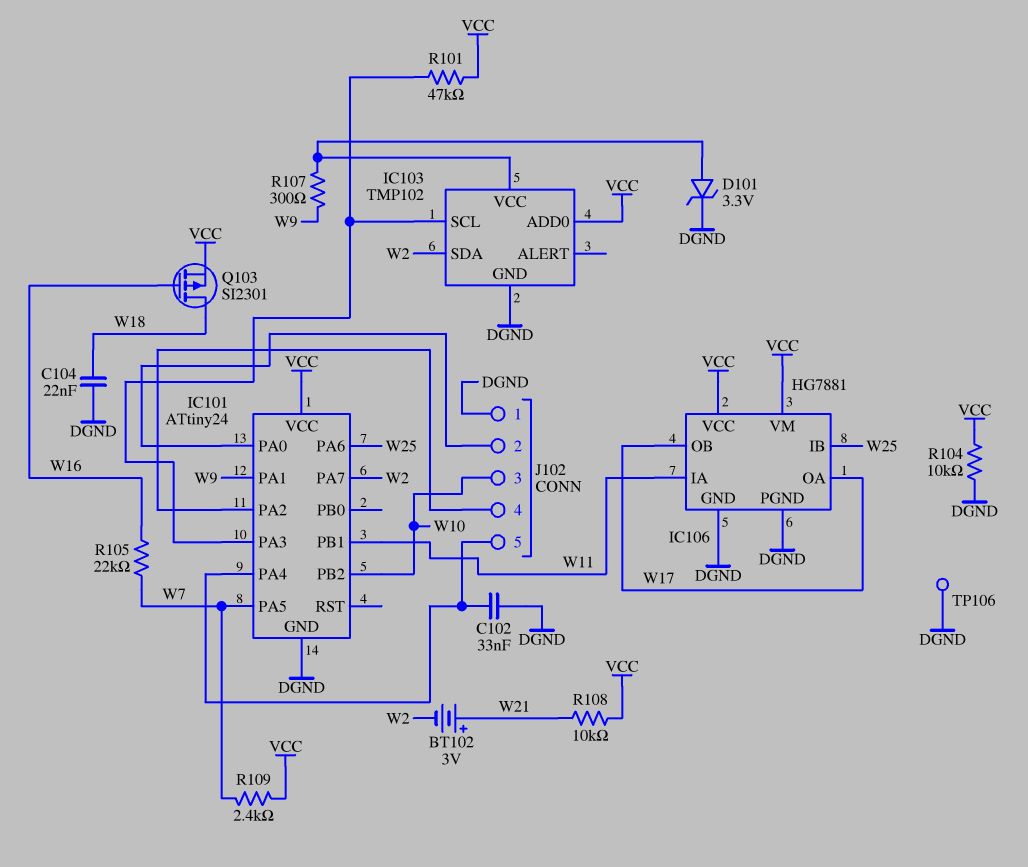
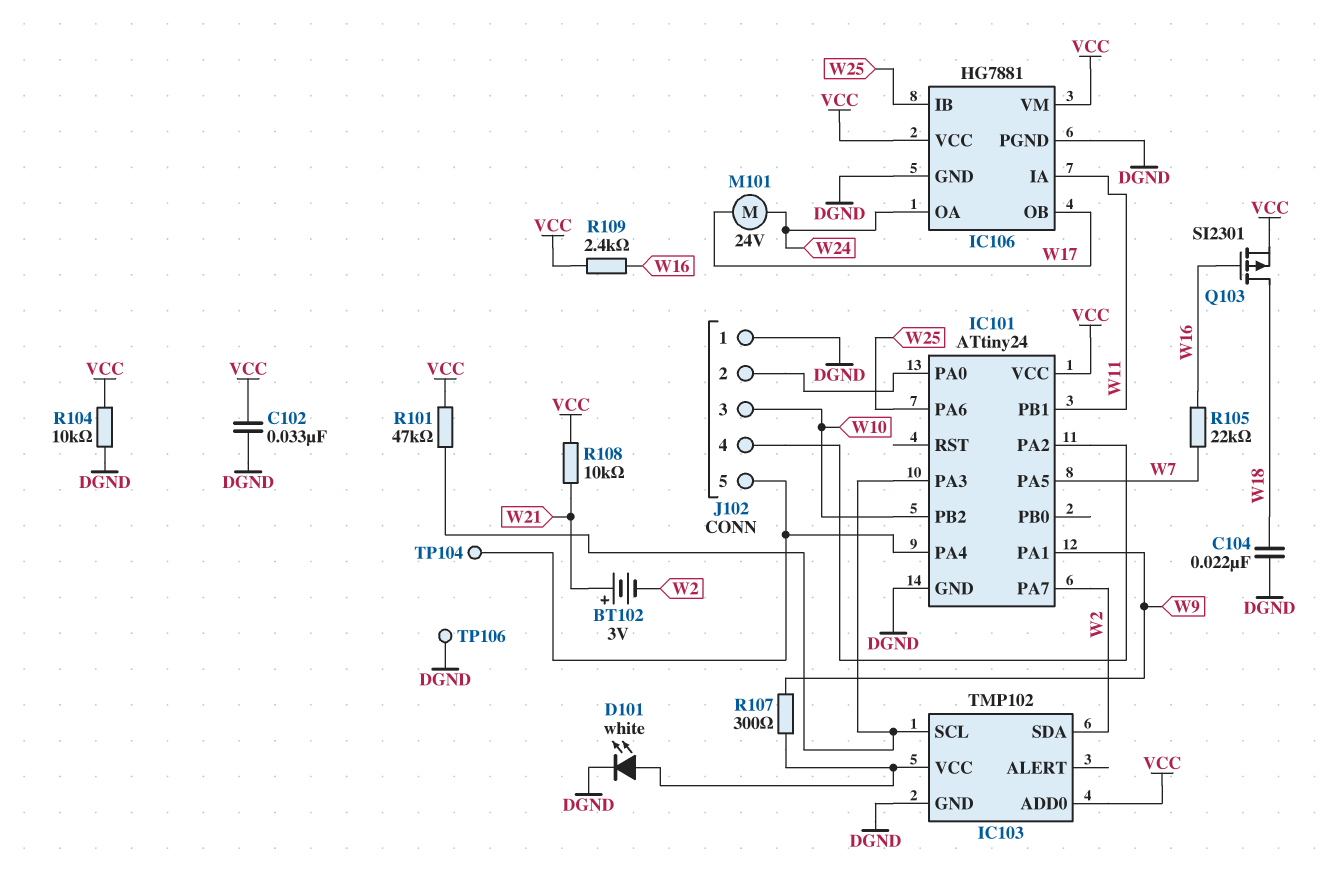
C102: 33nF (DGND, IC101/PA4) -> 33nF (DGND, VCC)
D101: zener 3.3V (A IC103/VCC, K DGND) -> LED white (A IC103/VCC, K DGND)
IC106 pin OA: W17 -> W24
M101: none -> motor 24V (W17, W24)
R109: 2.4k (VCC, W7) -> 2.4k (VCC, W16)
TP104: none -> test point (IC101/PA4)

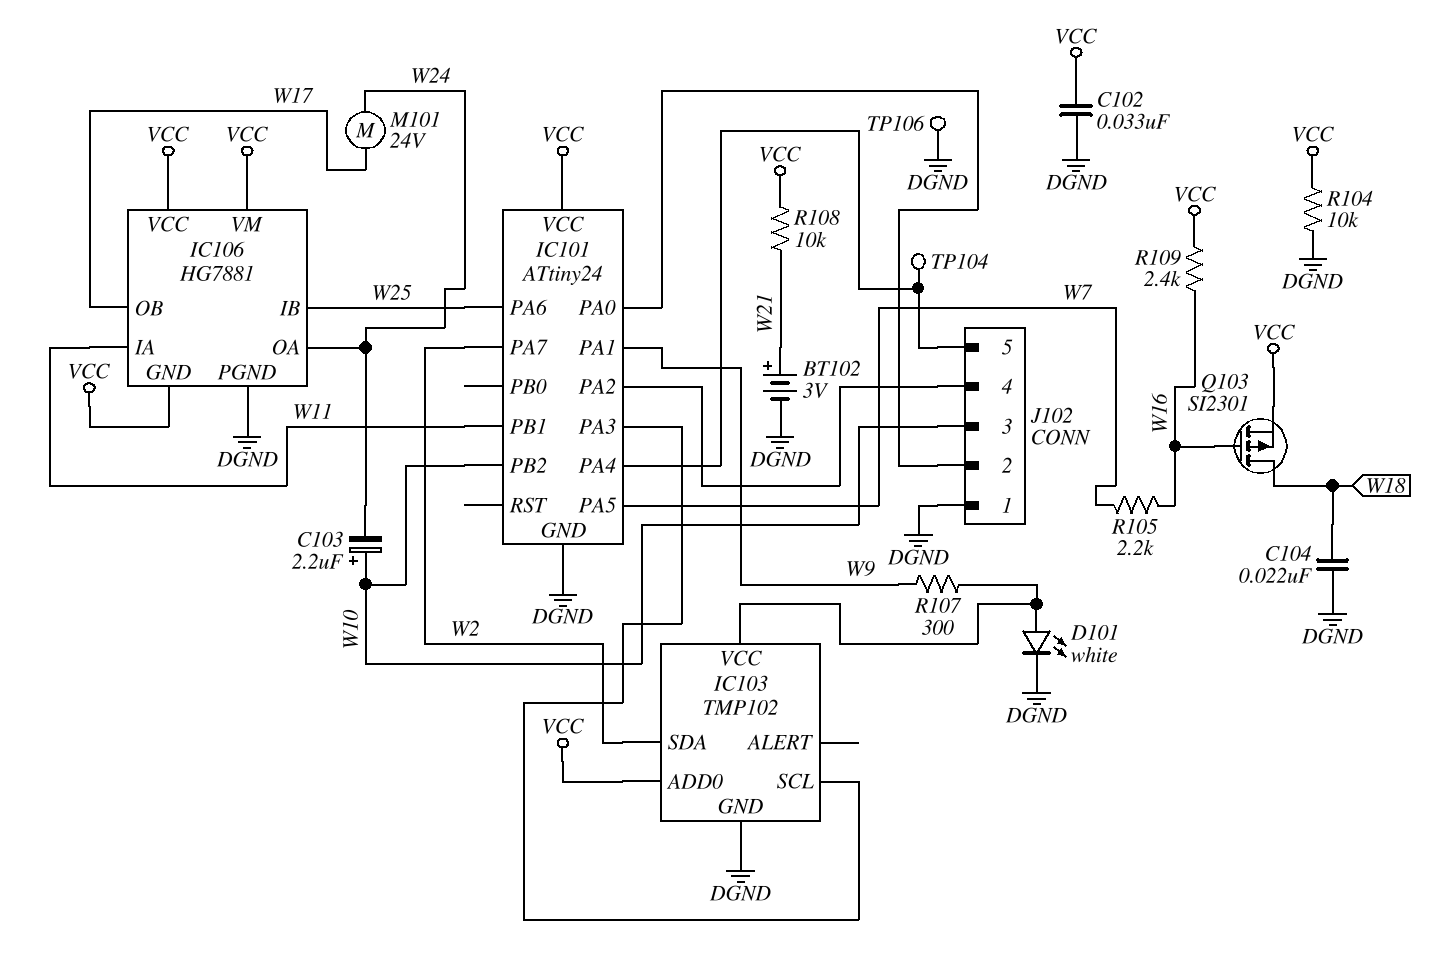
BT102: 3V (plus W21, minus W2) -> 3V (plus W21, minus DGND)
C103: none -> 2.2uF (plus W10, minus W24)
IC106 pin GND: DGND -> VCC
R101: 47k (IC101/PA3, VCC) -> none
R105: 22k (W7, W16) -> 2.2k (W7, W16)

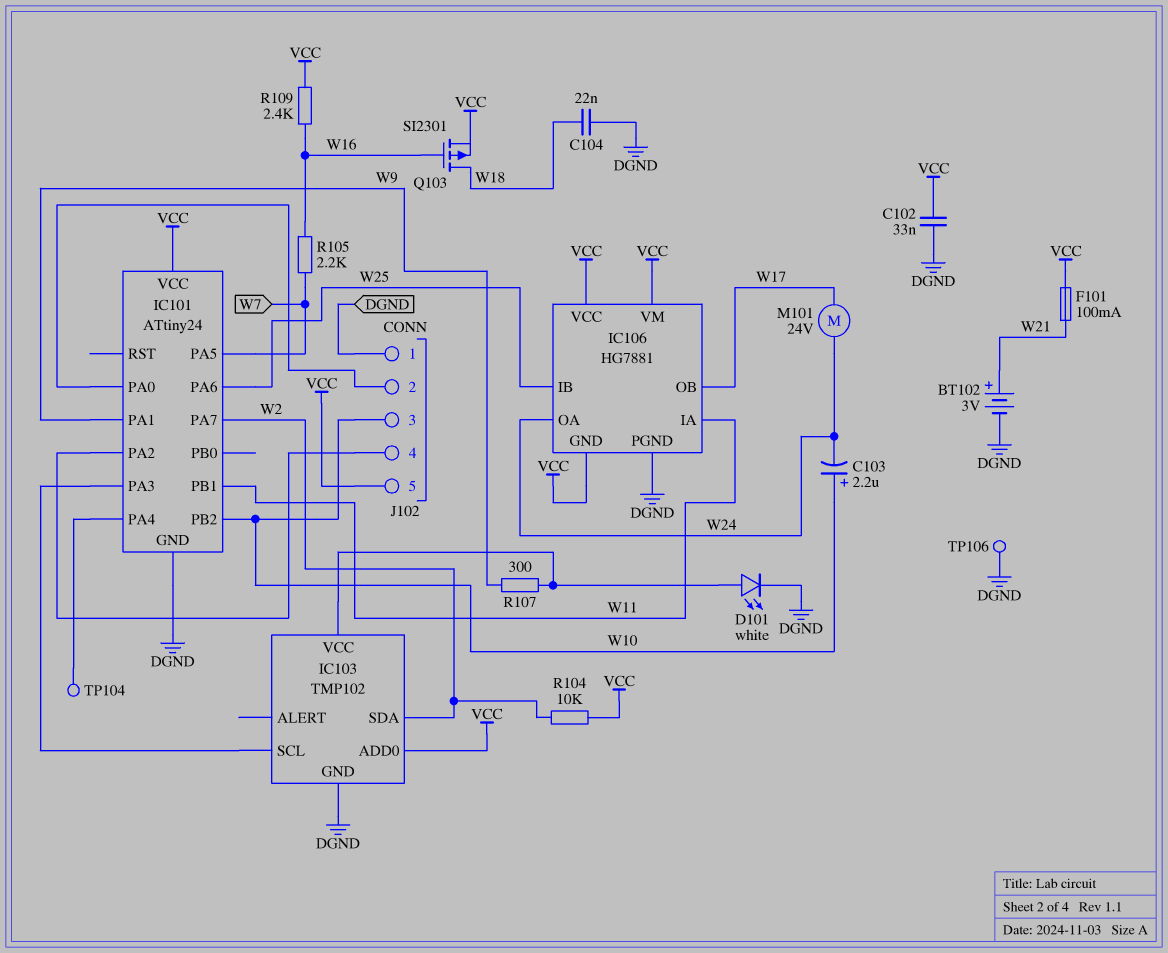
F101: none -> 100mA (VCC, W21)
J102 pin 5: IC101/PA4 -> VCC
R104: 10k (DGND, VCC) -> 10k (VCC, W2)
R108: 10k (VCC, W21) -> none

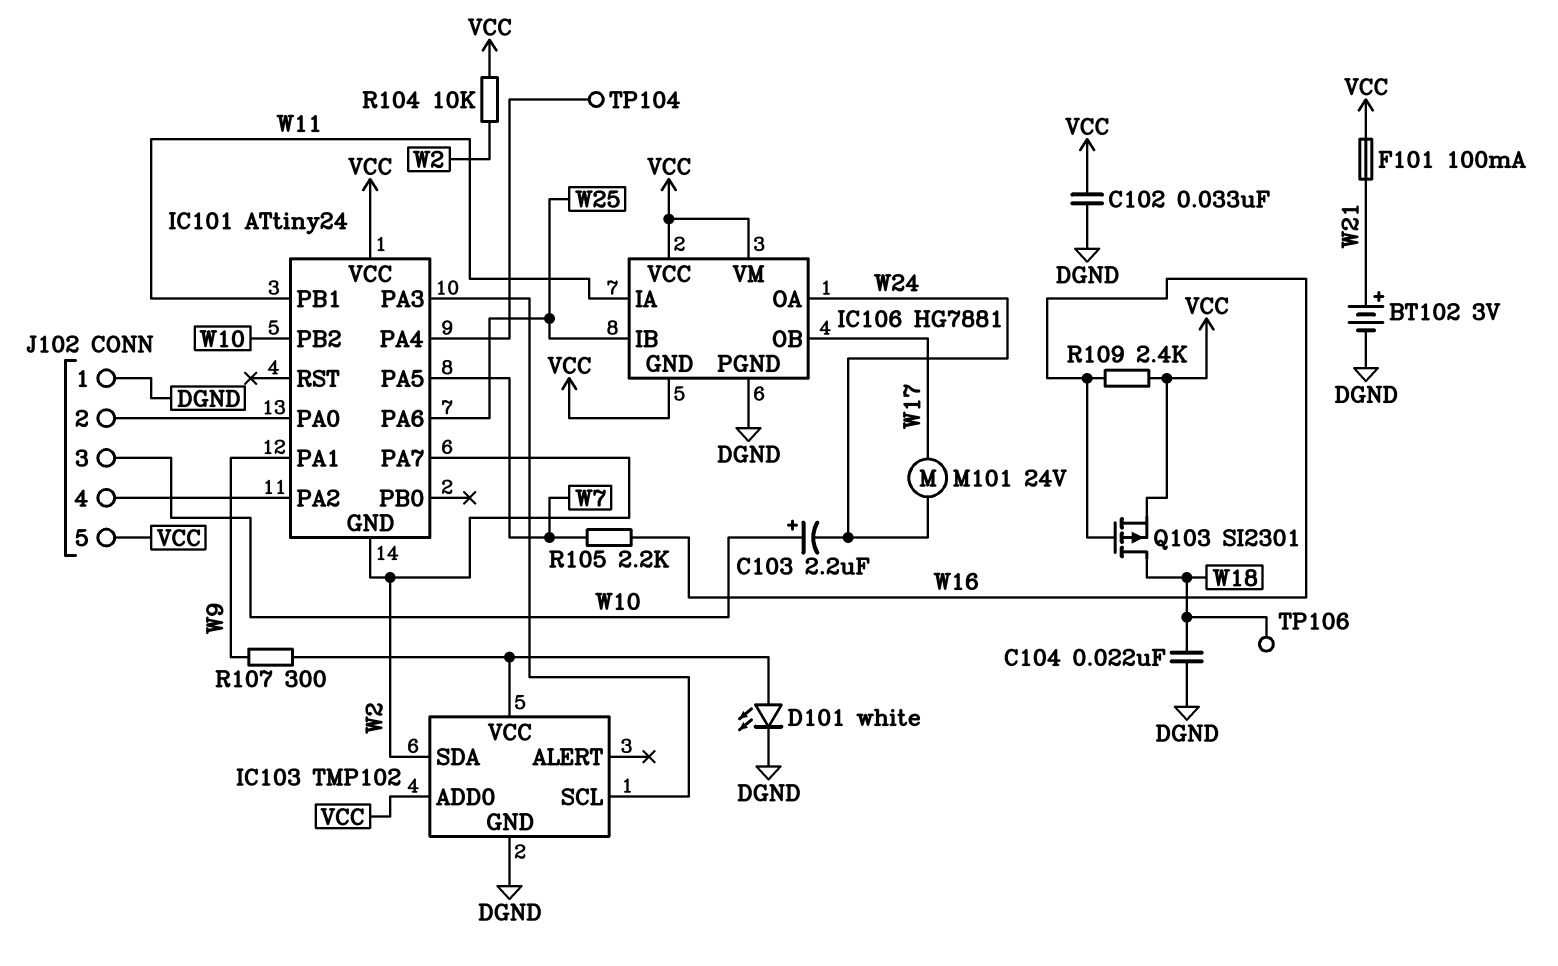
IC101 pin GND: DGND -> W2
TP106: test point (DGND) -> test point (W18)

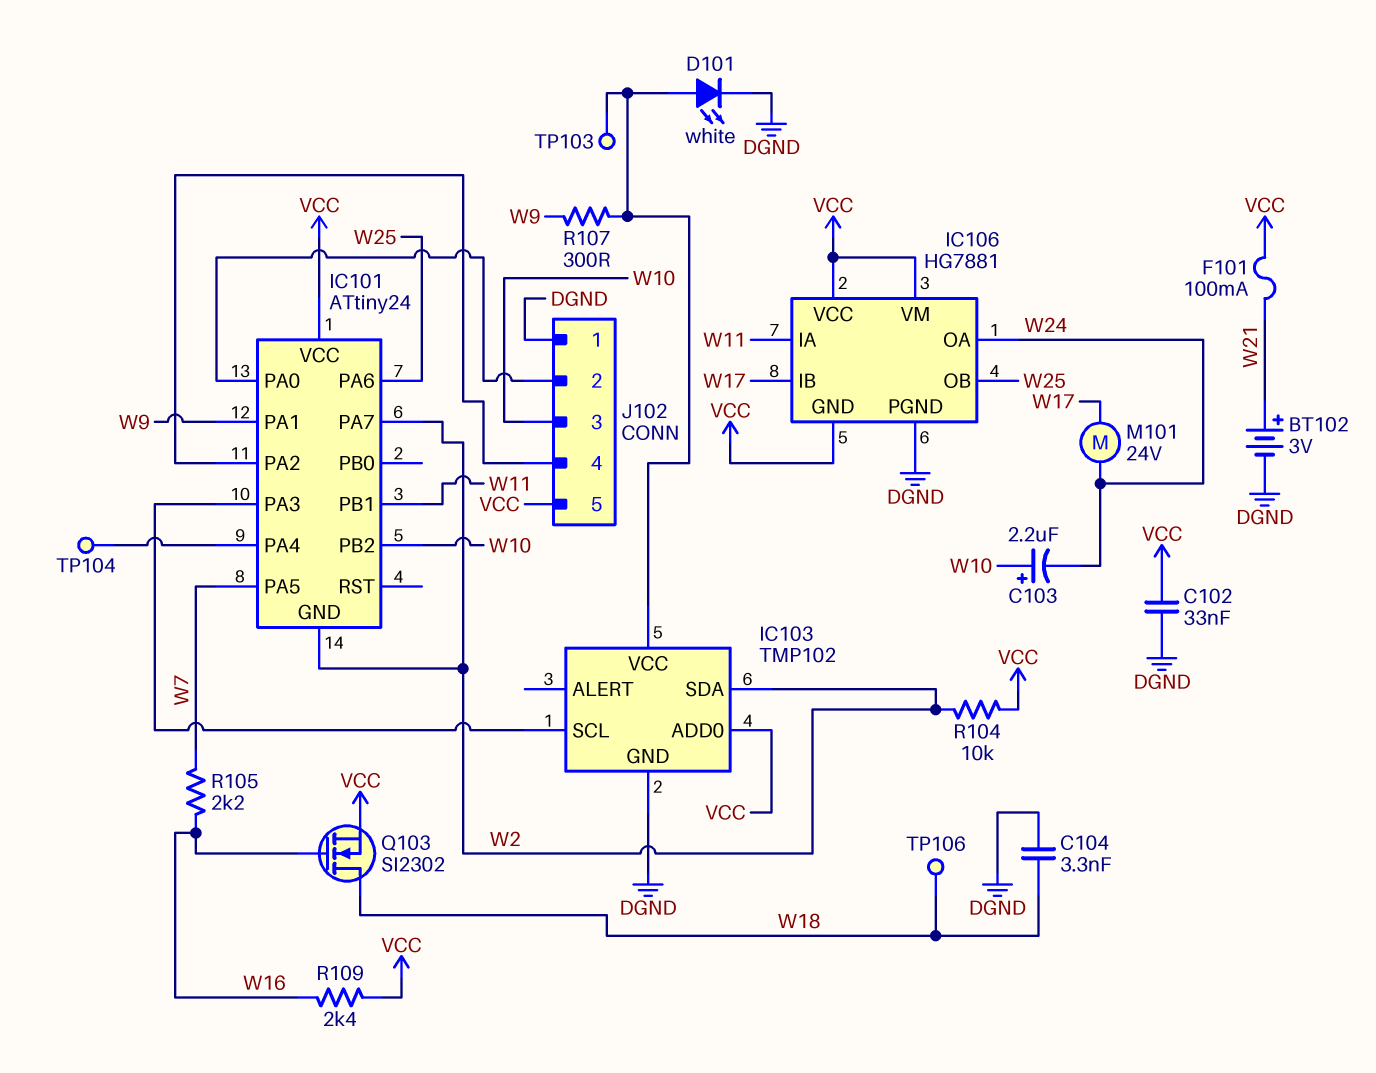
C104: 22nF (DGND, W18) -> 3.3nF (DGND, W18)
IC106 pin IB: W25 -> W17
IC106 pin OB: W17 -> W25
Q103: PMOS SI2301 (G W16, D W18, S VCC) -> NMOS SI2302 (G W16, D W18, S VCC)
TP103: none -> test point (IC103/VCC)

